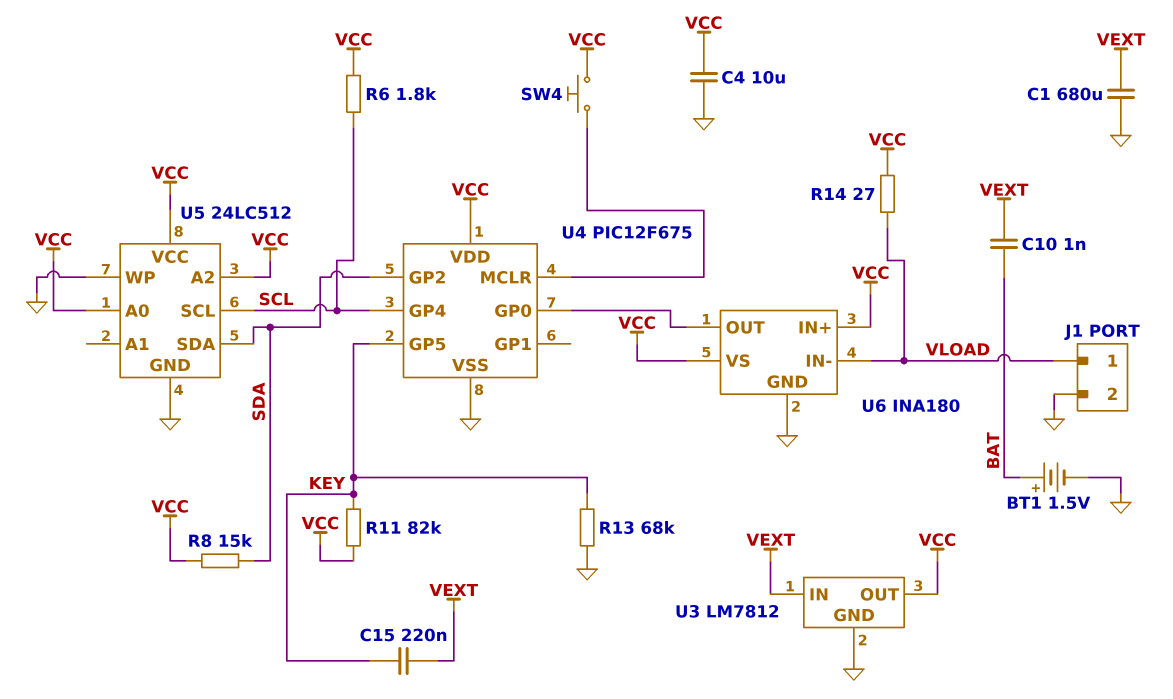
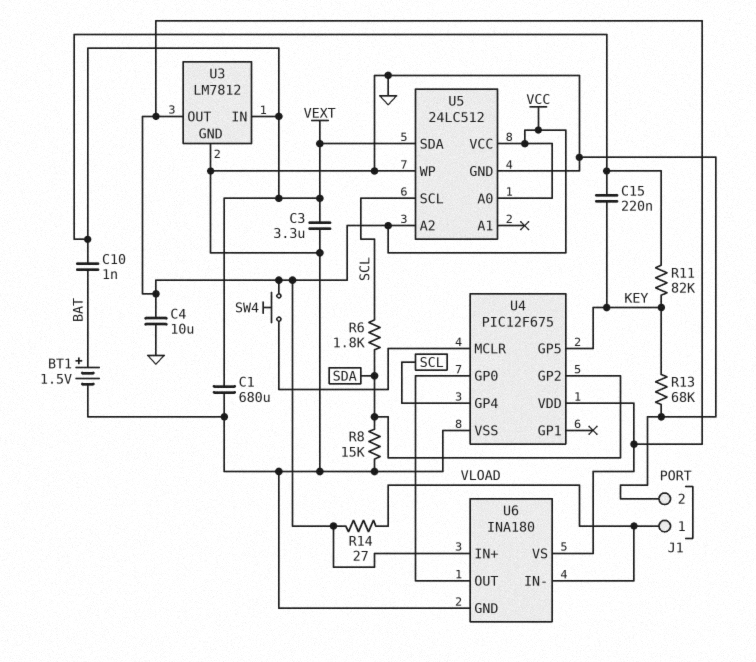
C3: none -> 3.3uF (GND, VEXT)
R6: 1.8k (SCL, VCC) -> 1.8k (SCL, SDA)
R8: 15k (SDA, VCC) -> 15k (GND, SDA)
R11: 82k (KEY, VCC) -> 82k (KEY, VEXT)
U5 pin SDA: SDA -> VEXT

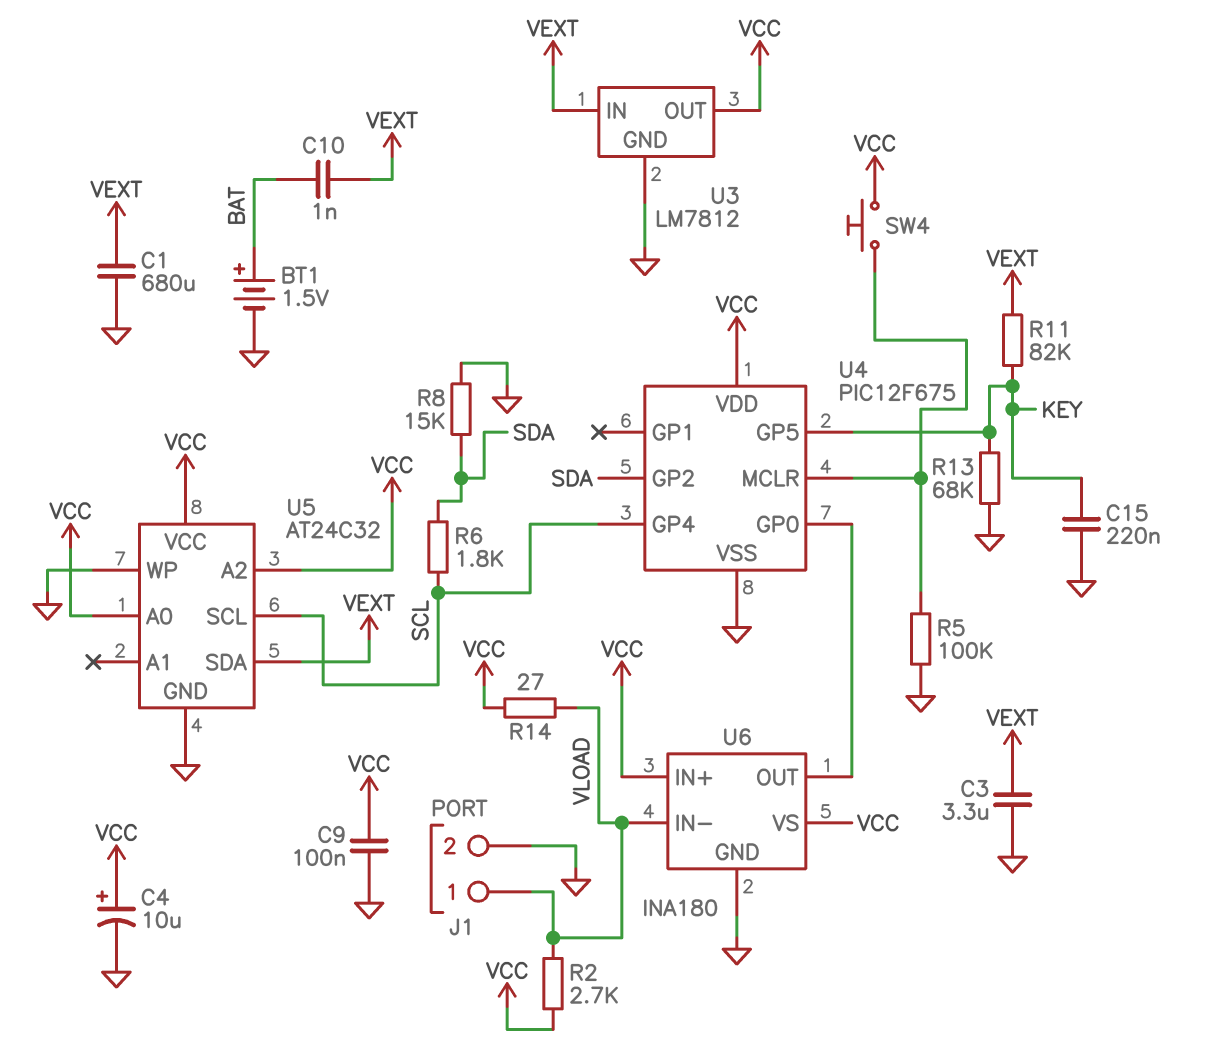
C4: 10uF (GND, VCC) -> 10uF (plus VCC, minus GND)
C9: none -> 100nF (GND, VCC)
C15: 220nF (KEY, VEXT) -> 220nF (GND, KEY)
R2: none -> 2.7k (VCC, VLOAD)
R5: none -> 100k (GND, U4/MCLR)
U5: 24LC512 -> AT24C32

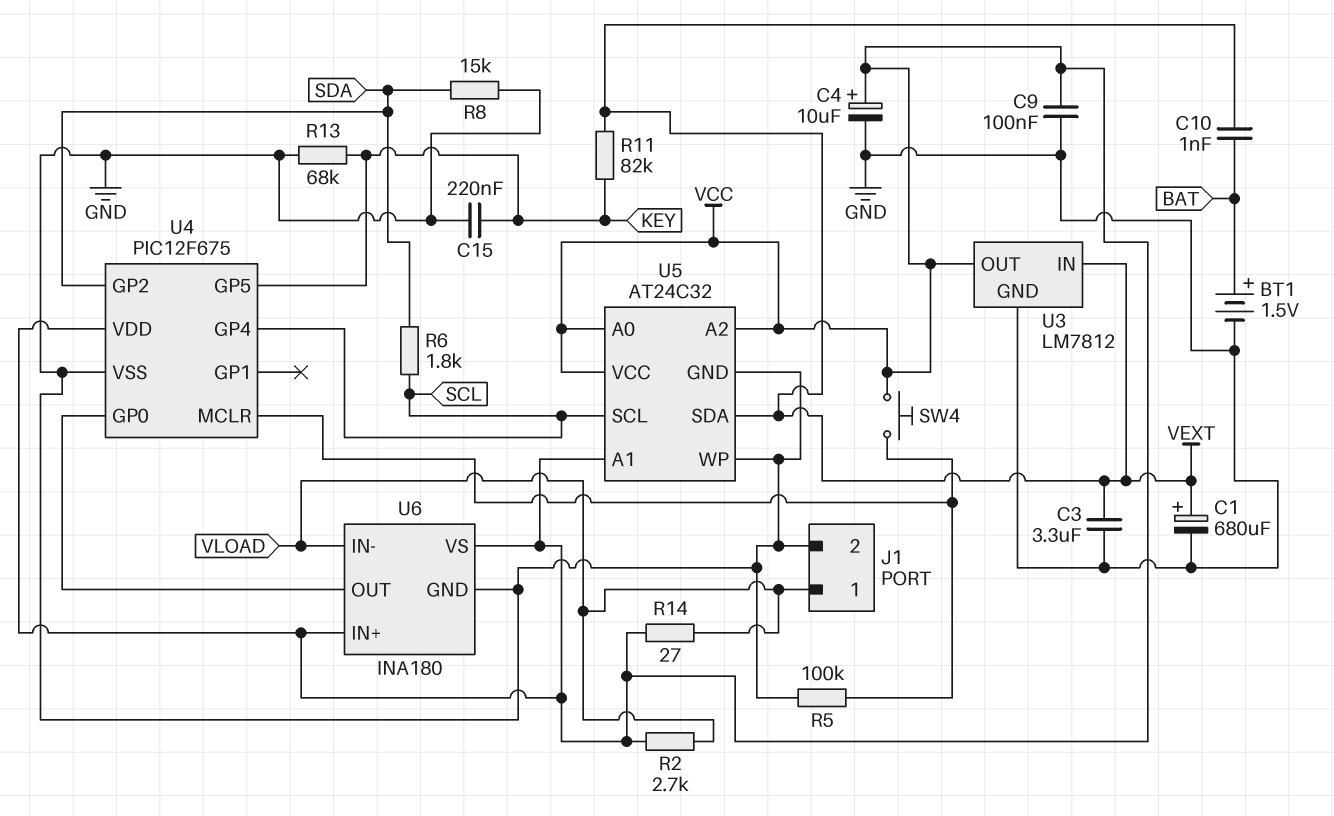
C1: 680uF (GND, VEXT) -> 680uF (plus VEXT, minus GND)
U5 pin A1: none -> VCC

